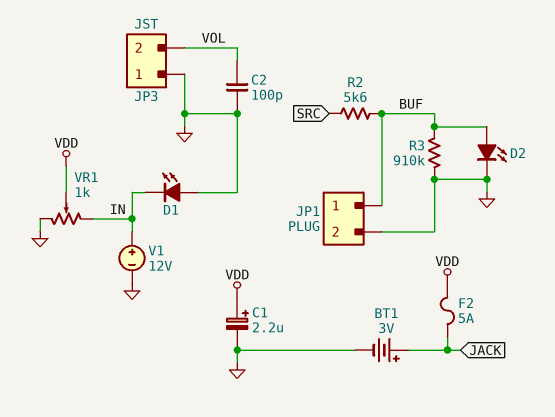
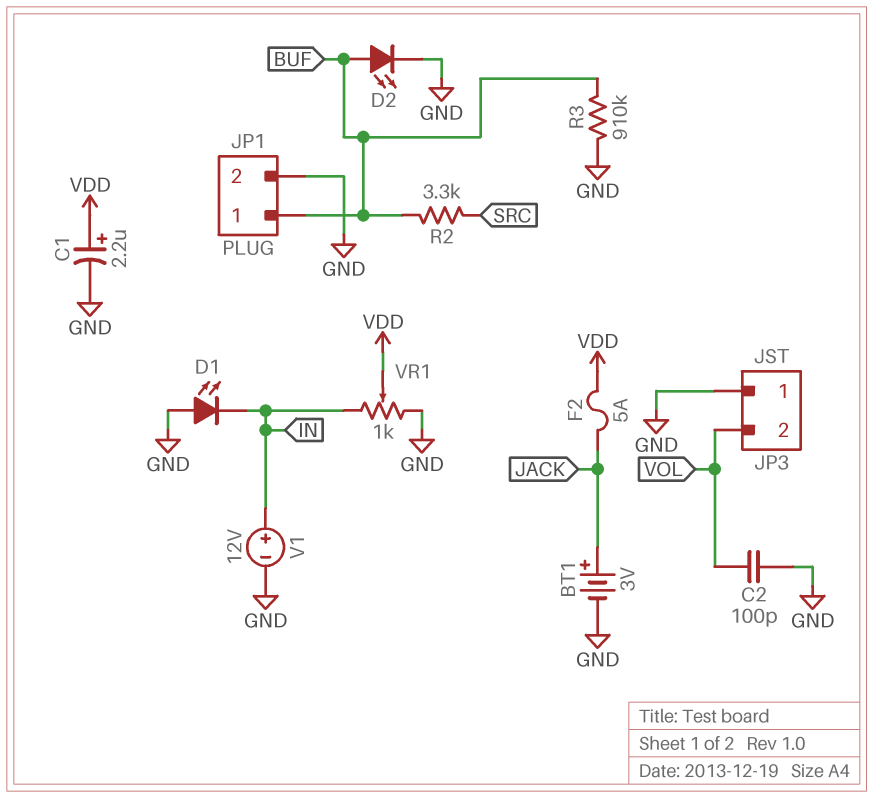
R2: 5.6k (BUF, SRC) -> 3.3k (BUF, SRC)

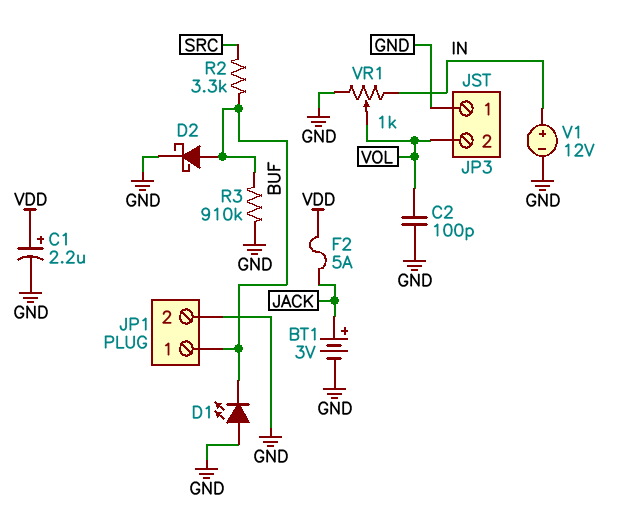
D1: LED (A GND, K IN) -> LED (A GND, K BUF)
D2: LED (A BUF, K GND) -> schottky (A BUF, K GND)
VR1: 1k (GND, IN, wiper VDD) -> 1k (GND, IN, wiper VOL)

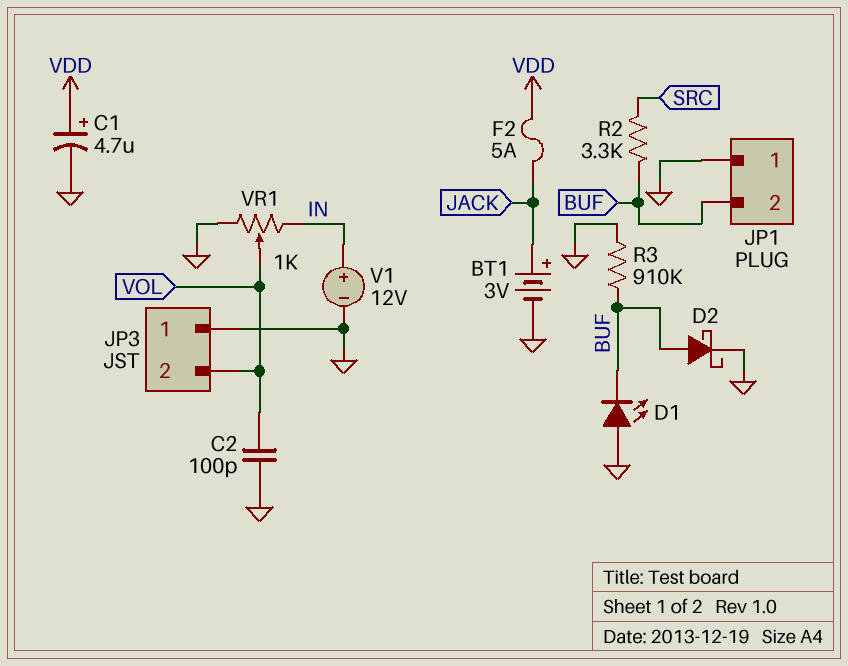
C1: 2.2uF (plus VDD, minus GND) -> 4.7uF (plus VDD, minus GND)
JP1 pin 1: BUF -> GND
JP1 pin 2: GND -> BUF

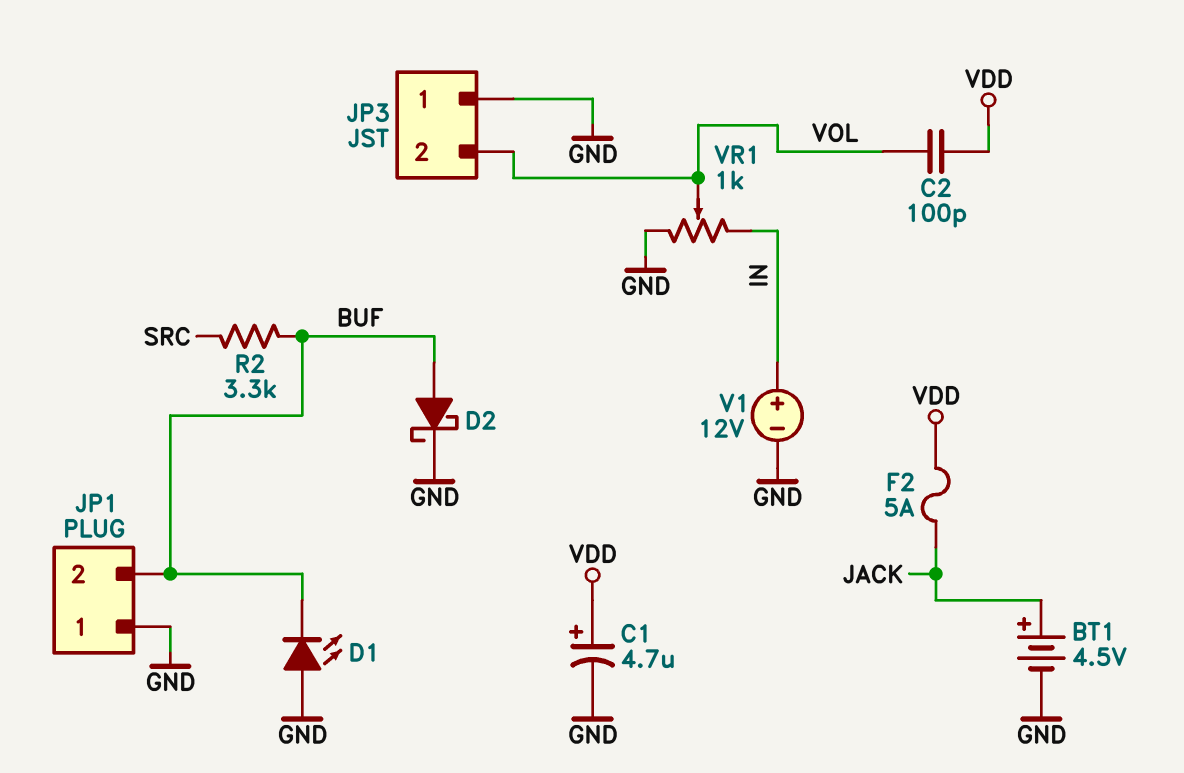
BT1: 3V (plus JACK, minus GND) -> 4.5V (plus JACK, minus GND)
C2: 100pF (GND, VOL) -> 100pF (VDD, VOL)
R3: 910k (BUF, GND) -> none

